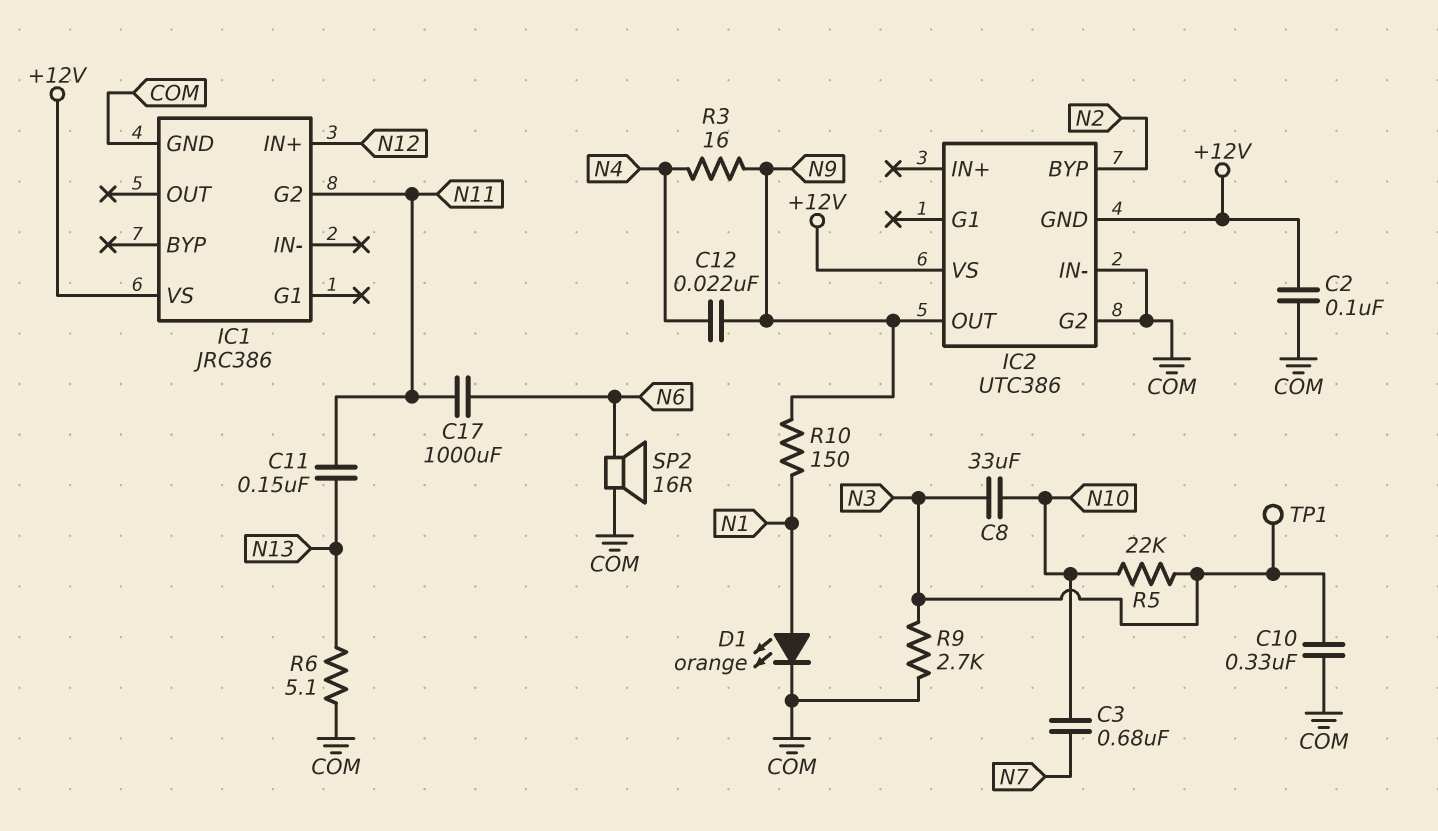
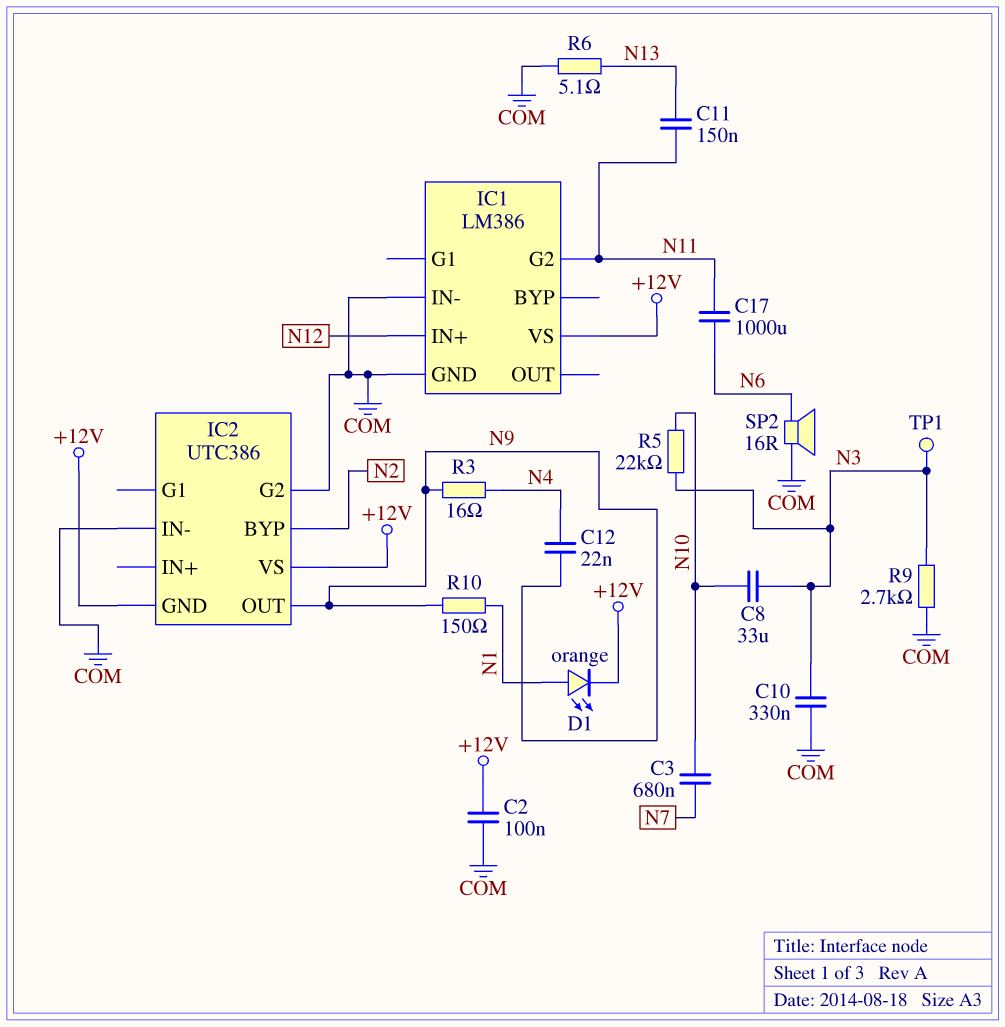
D1: LED orange (A N1, K COM) -> LED orange (A N1, K +12V)
IC1: JRC386 -> LM386
IC1 pin IN-: none -> COM

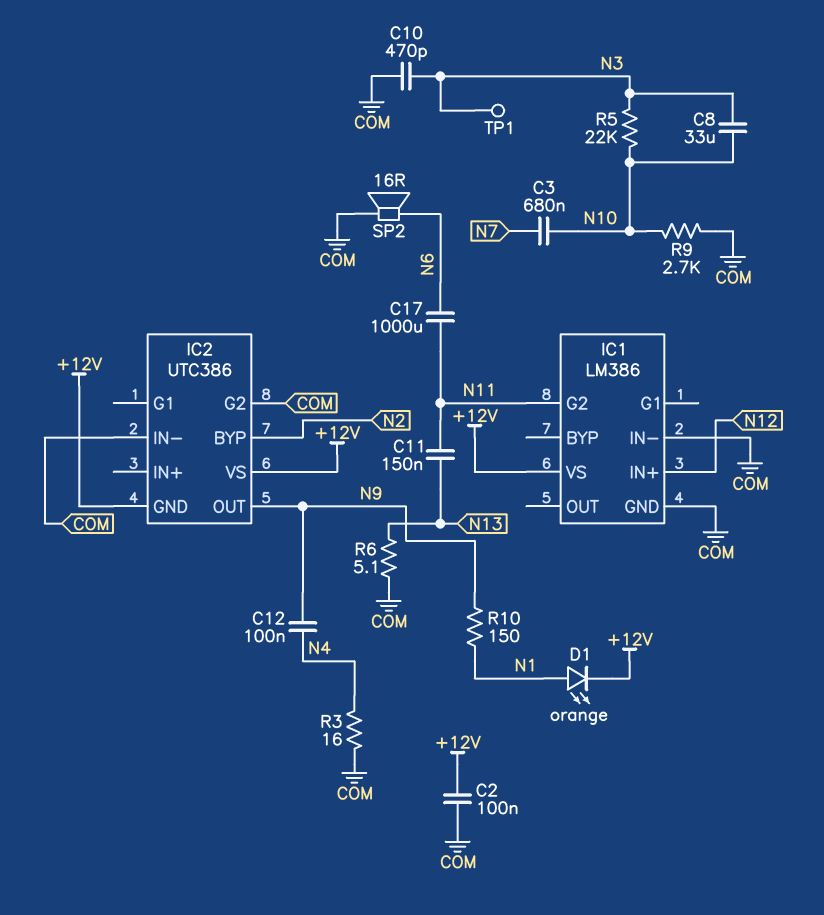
C10: 330nF (COM, N3) -> 470pF (COM, N3)
C12: 22nF (N4, N9) -> 100nF (N4, N9)
R3: 16 (N4, N9) -> 16 (COM, N4)
R9: 2.7k (COM, N3) -> 2.7k (COM, N10)

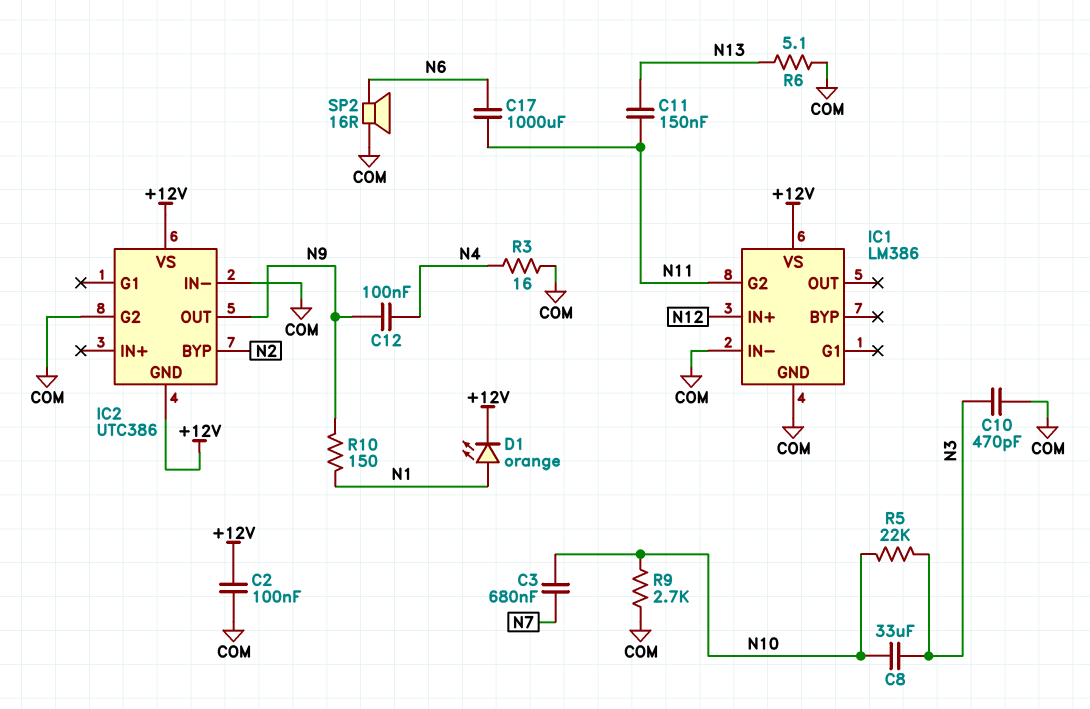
TP1: test point (N3) -> none

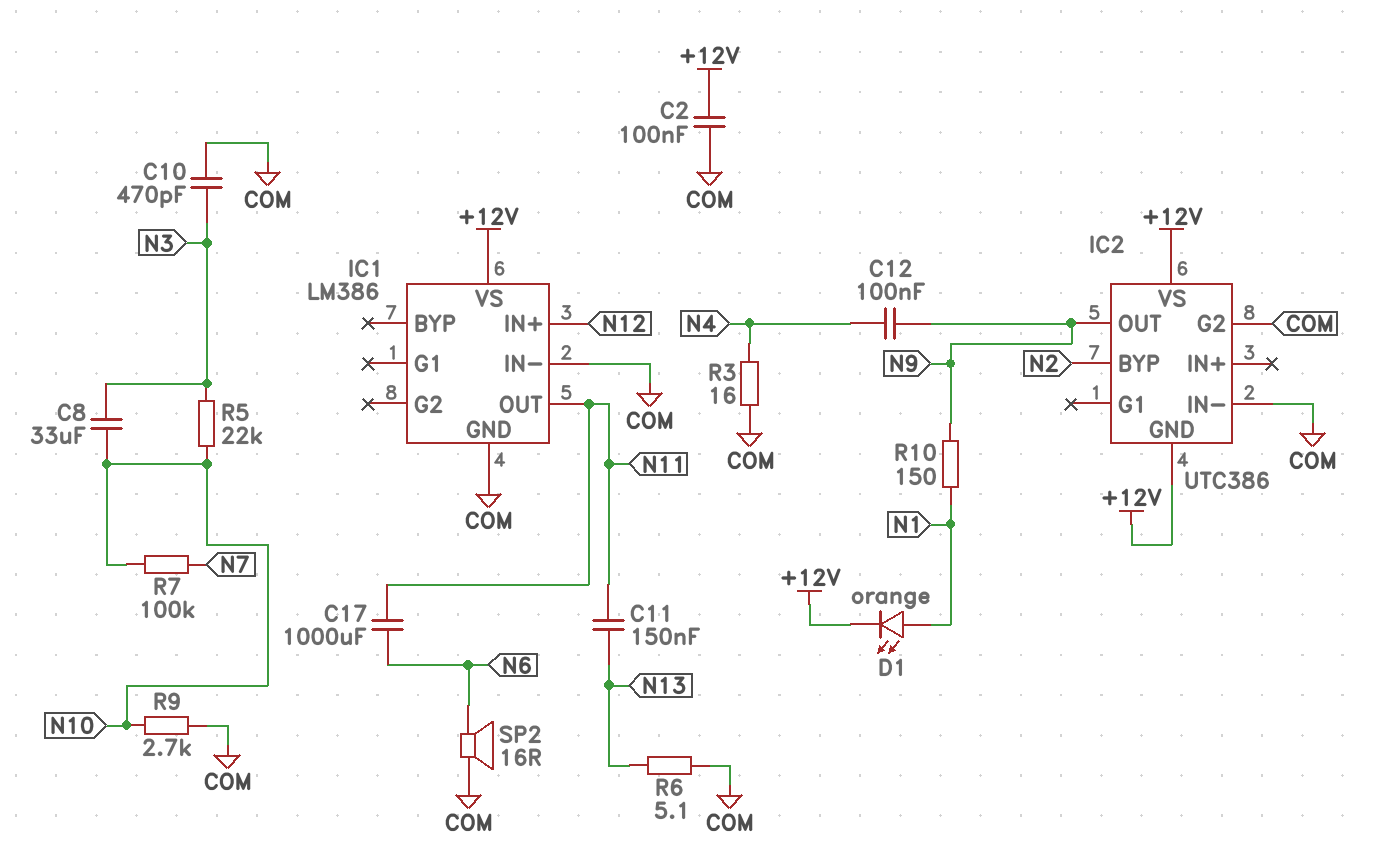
C3: 680nF (N7, N10) -> none
IC1 pin G2: N11 -> none
IC1 pin OUT: none -> N11
R7: none -> 100k (N7, N10)

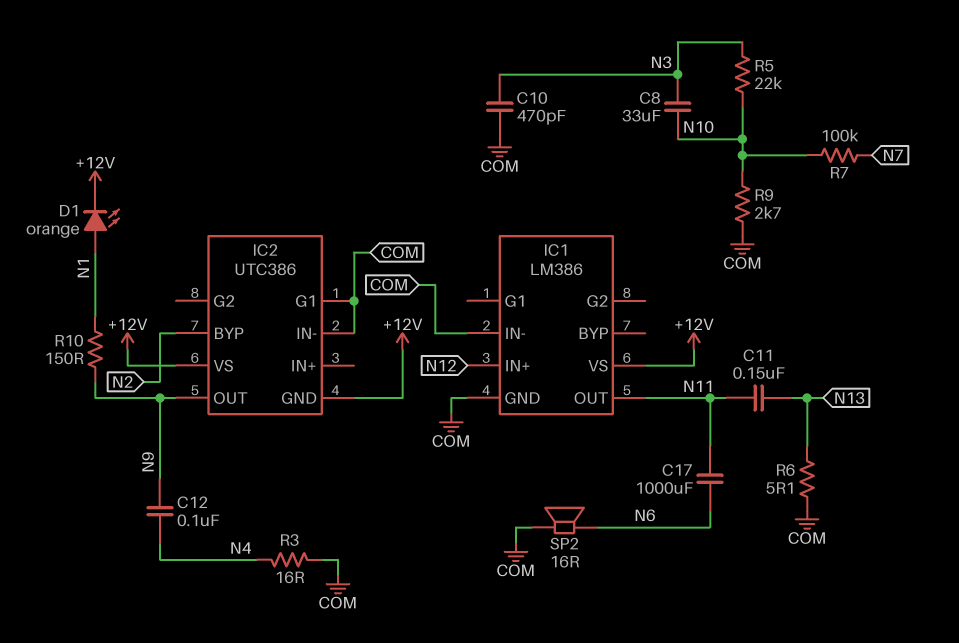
C2: 100nF (+12V, COM) -> none
IC2 pin G1: none -> COM
IC2 pin G2: COM -> none

